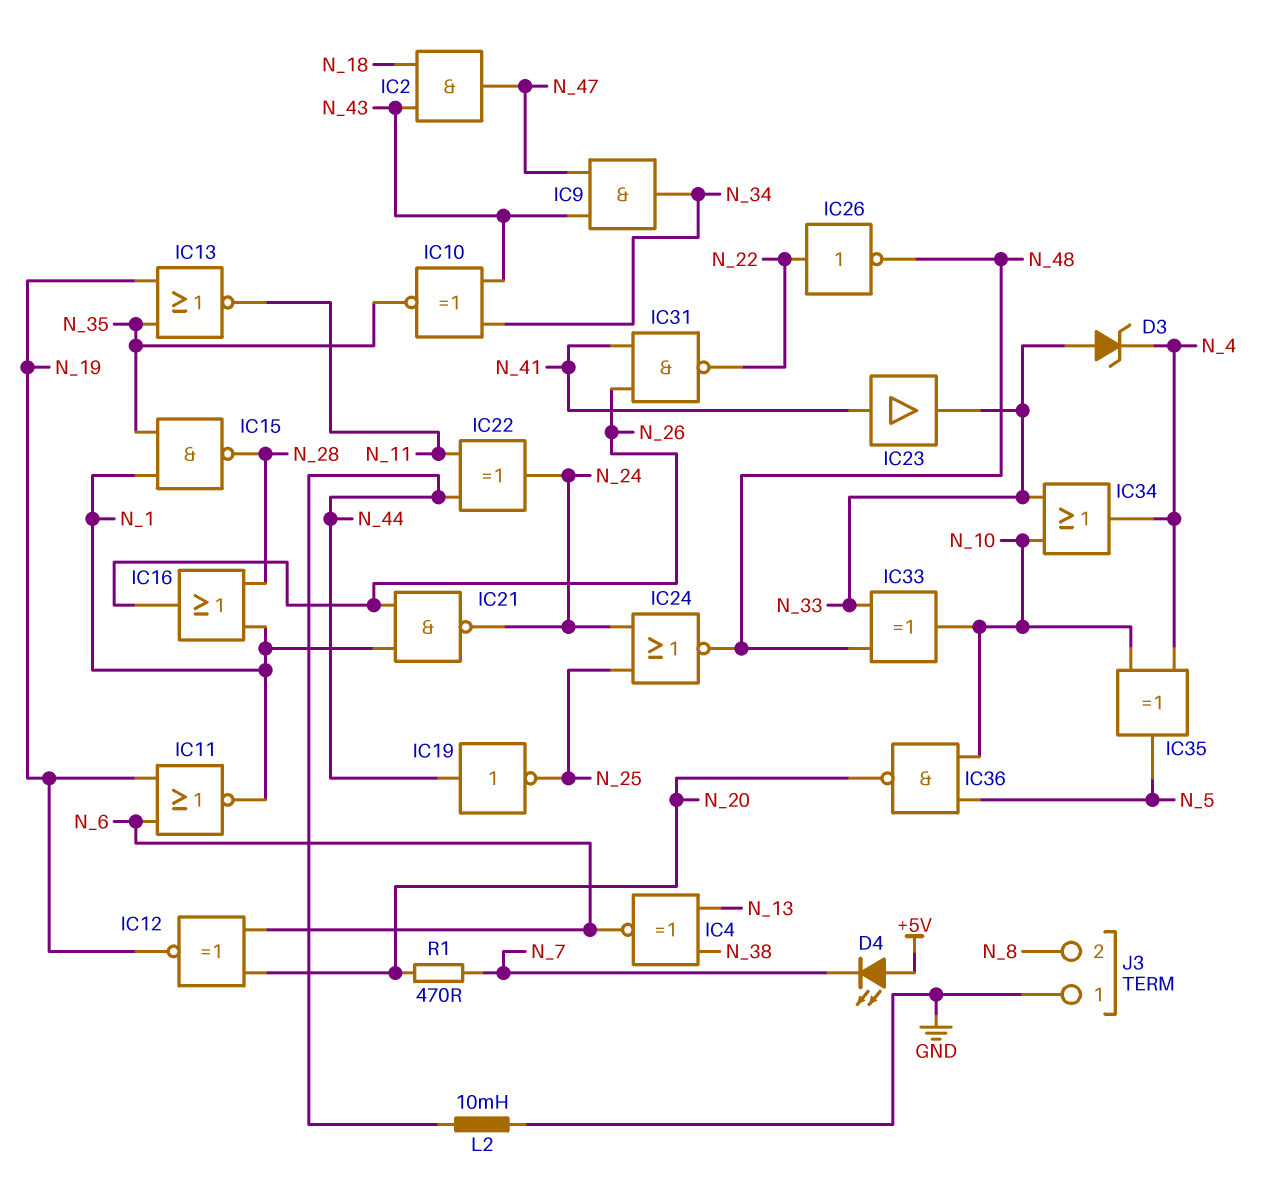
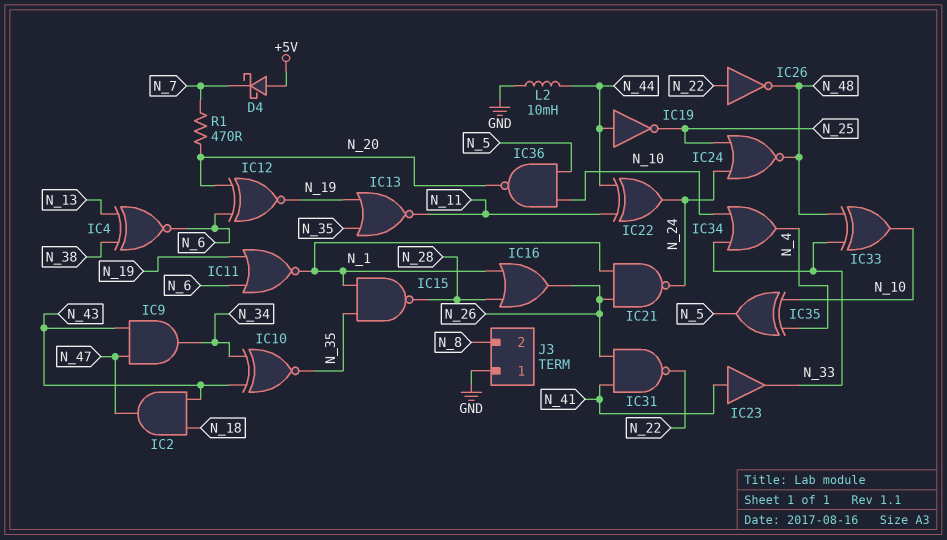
D3: zener (A N_33, K N_4) -> none
D4: LED (A +5V, K N_7) -> schottky (A +5V, K N_7)

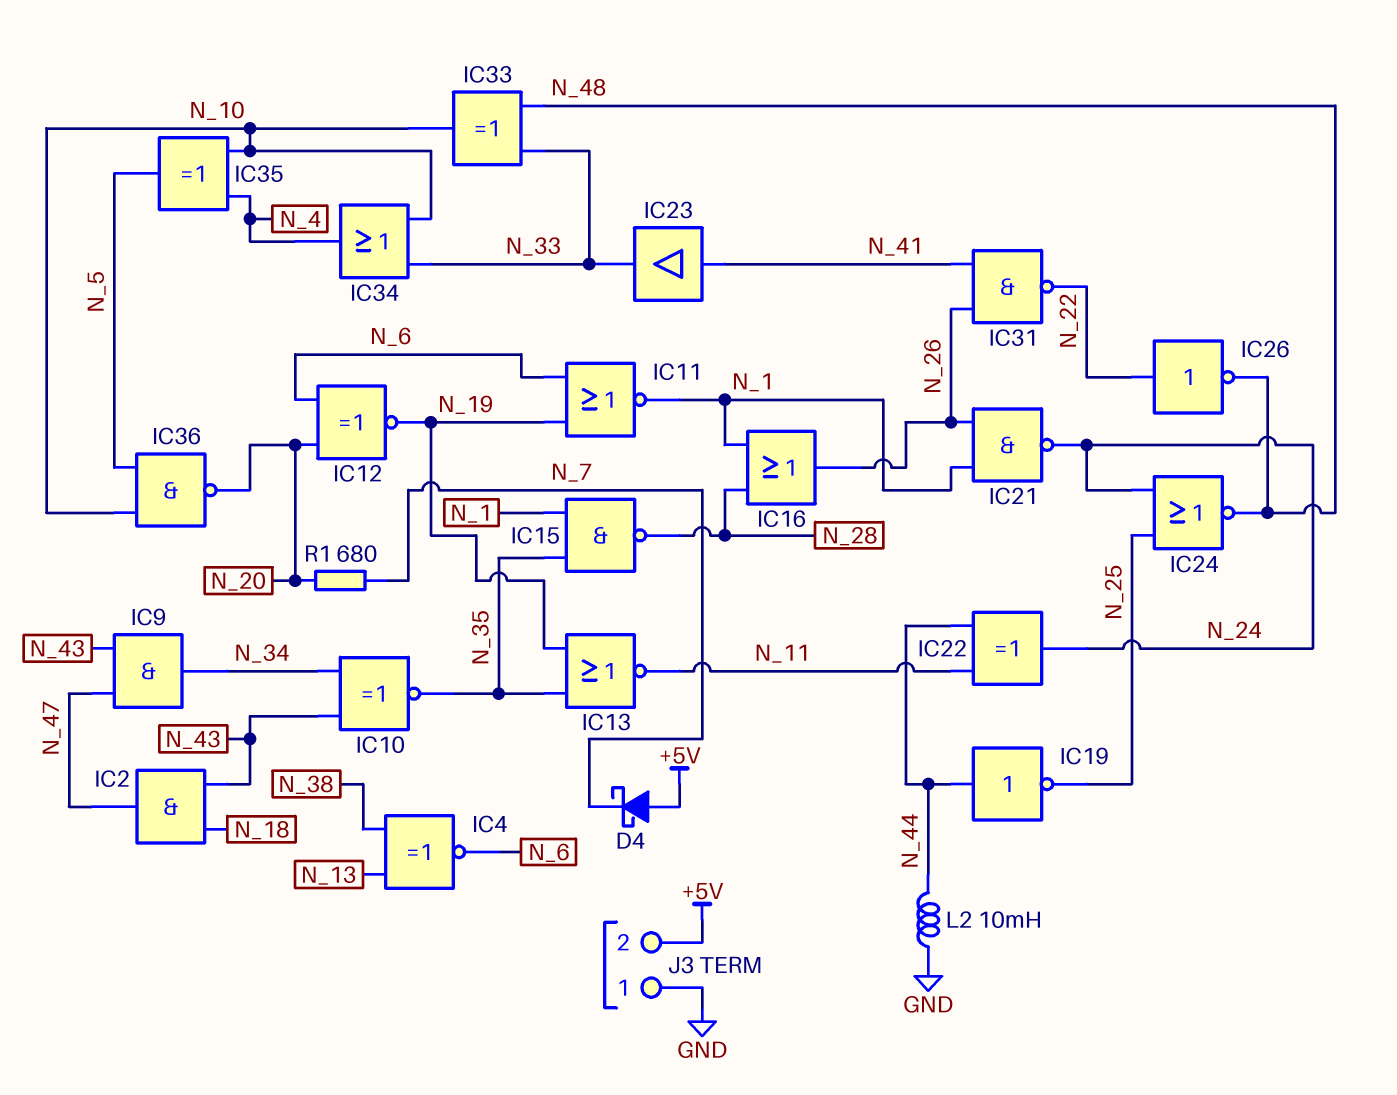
J3 pin 2: N_8 -> +5V
R1: 470 (N_7, N_20) -> 680 (N_7, N_20)

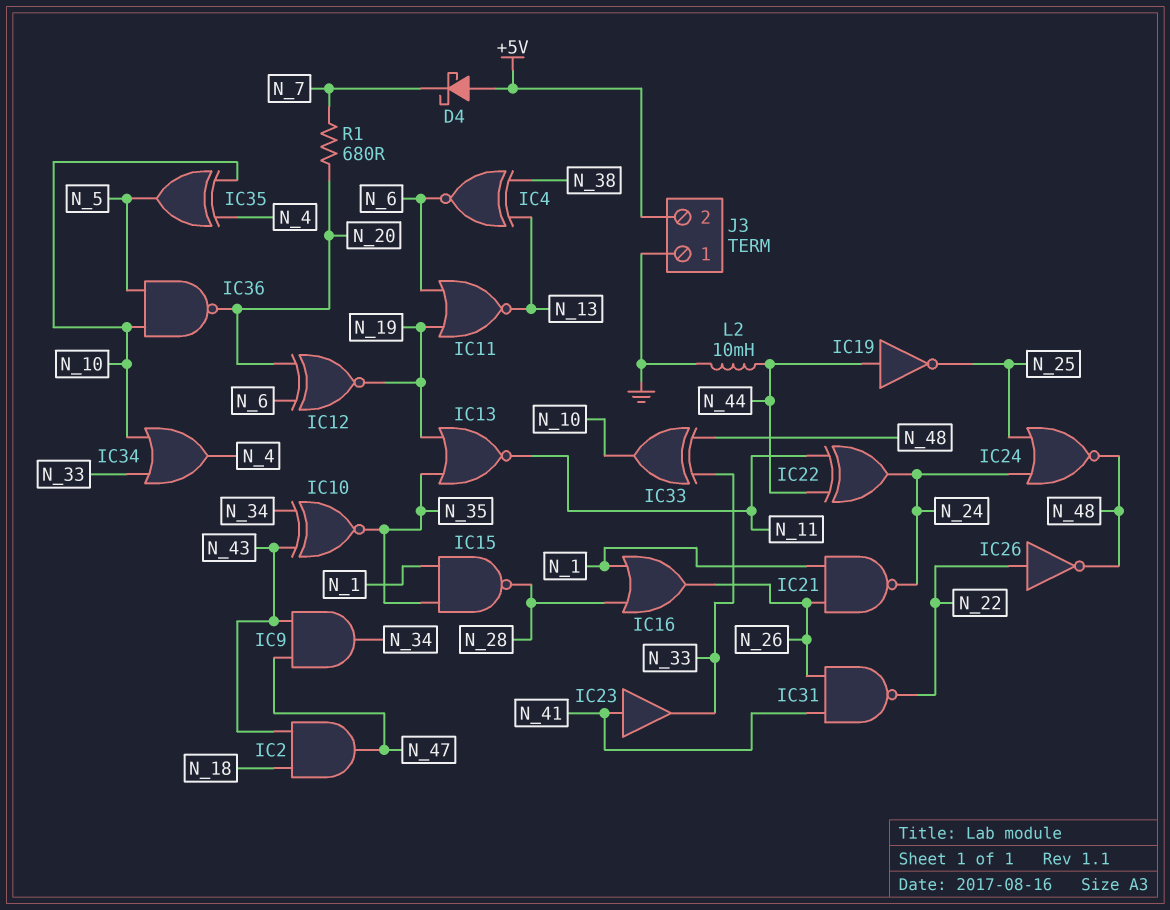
IC11: NOR (in N_6, in N_19, out N_1) -> NOR (in N_6, in N_19, out N_13)

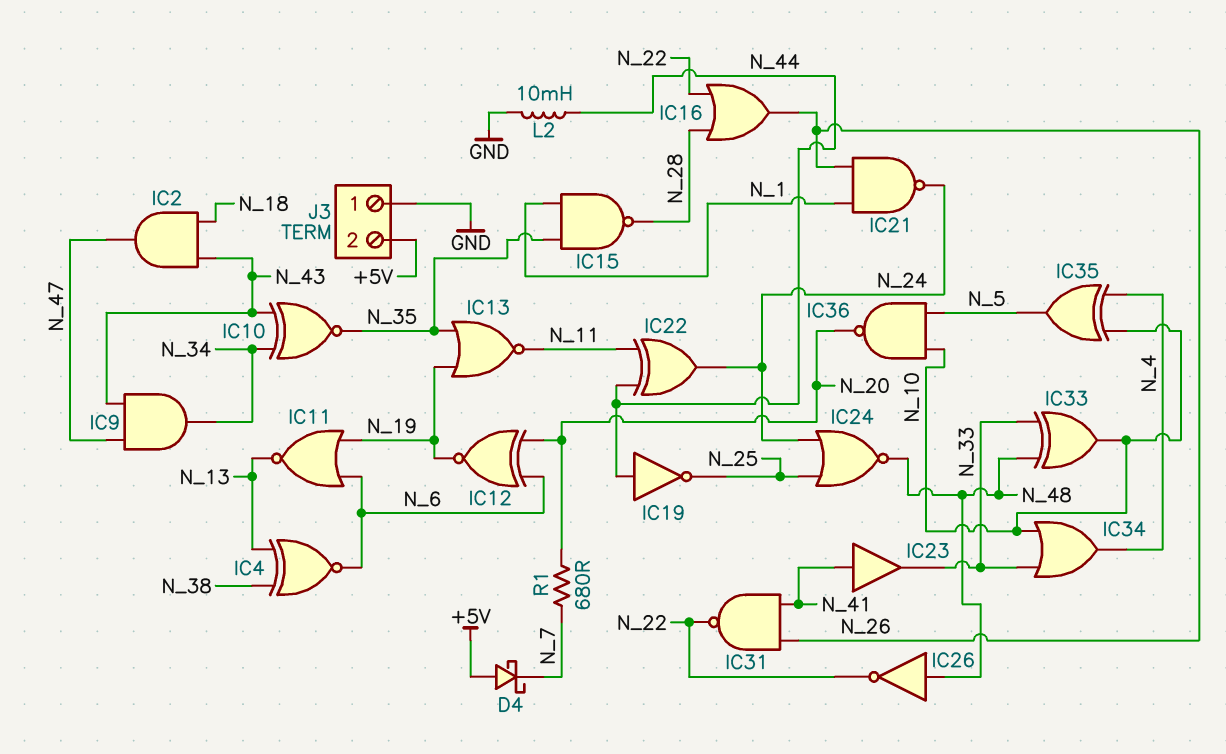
IC16: OR (in N_1, in N_28, out N_26) -> OR (in N_22, in N_28, out N_26)
IC26: NOT (in N_22, out N_48) -> NOT (in N_48, out N_22)

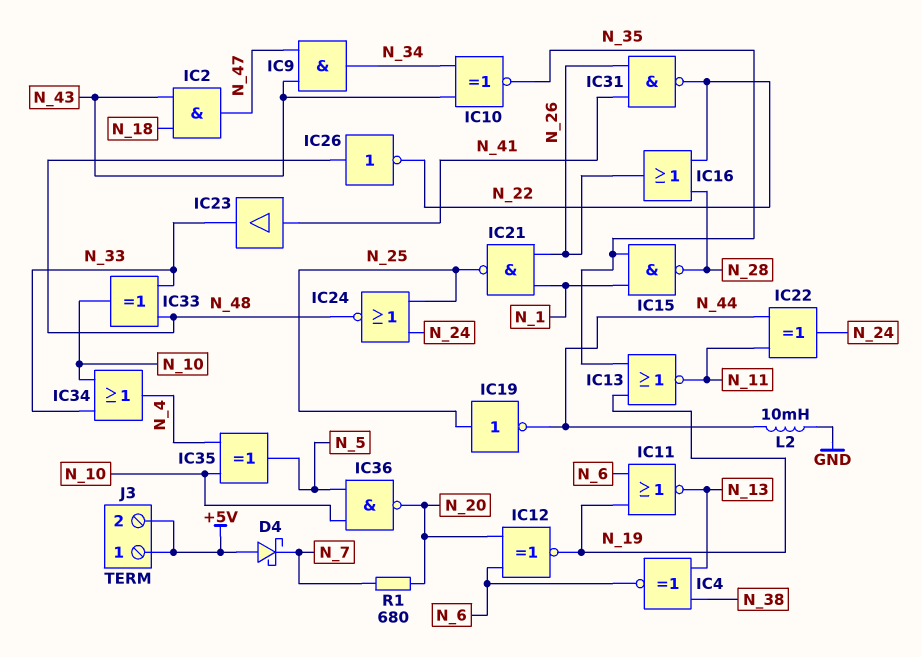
IC19: NOT (in N_44, out N_25) -> NOT (in N_25, out N_44)
IC21: NAND (in N_1, in N_26, out N_24) -> NAND (in N_1, in N_26, out N_25)
J3 pin 1: GND -> +5V

